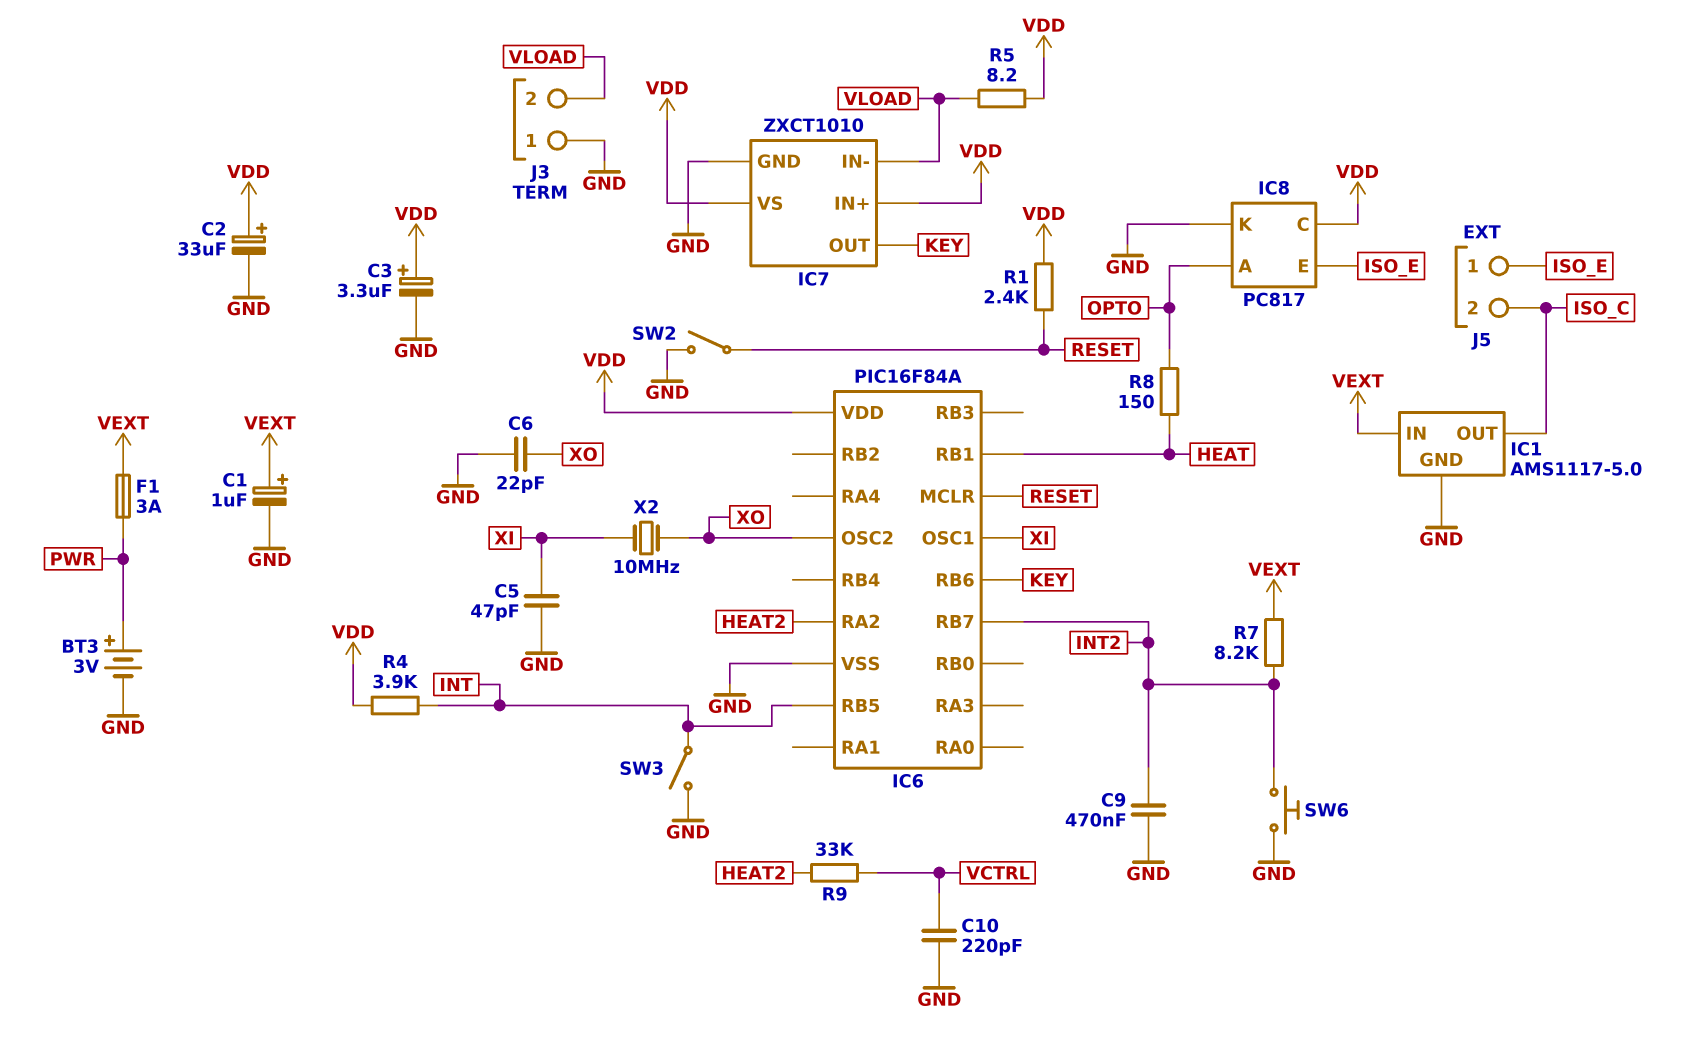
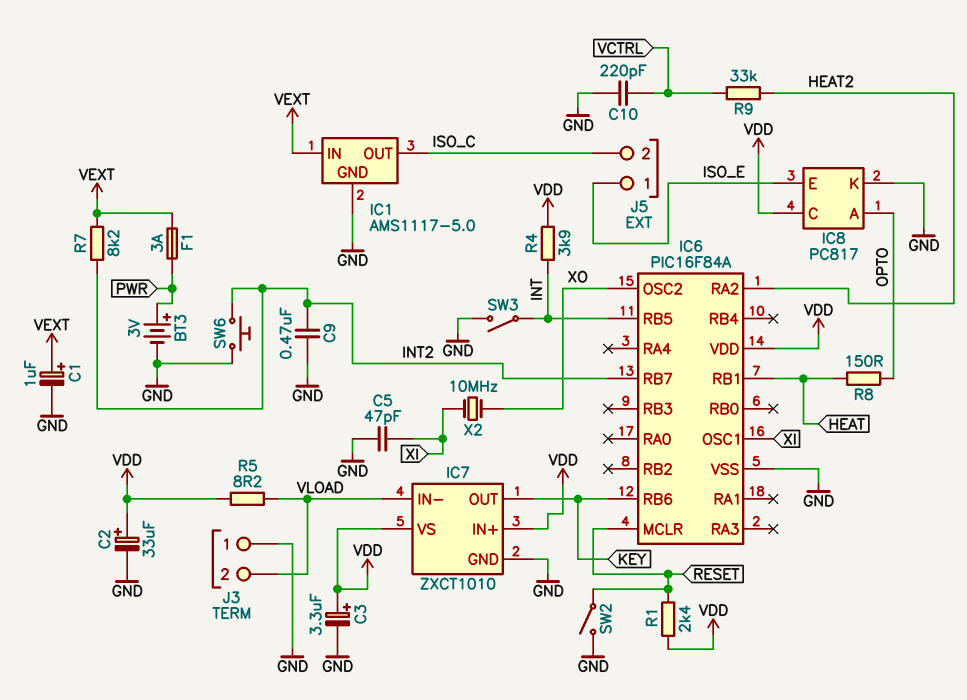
C6: 22pF (GND, XO) -> none

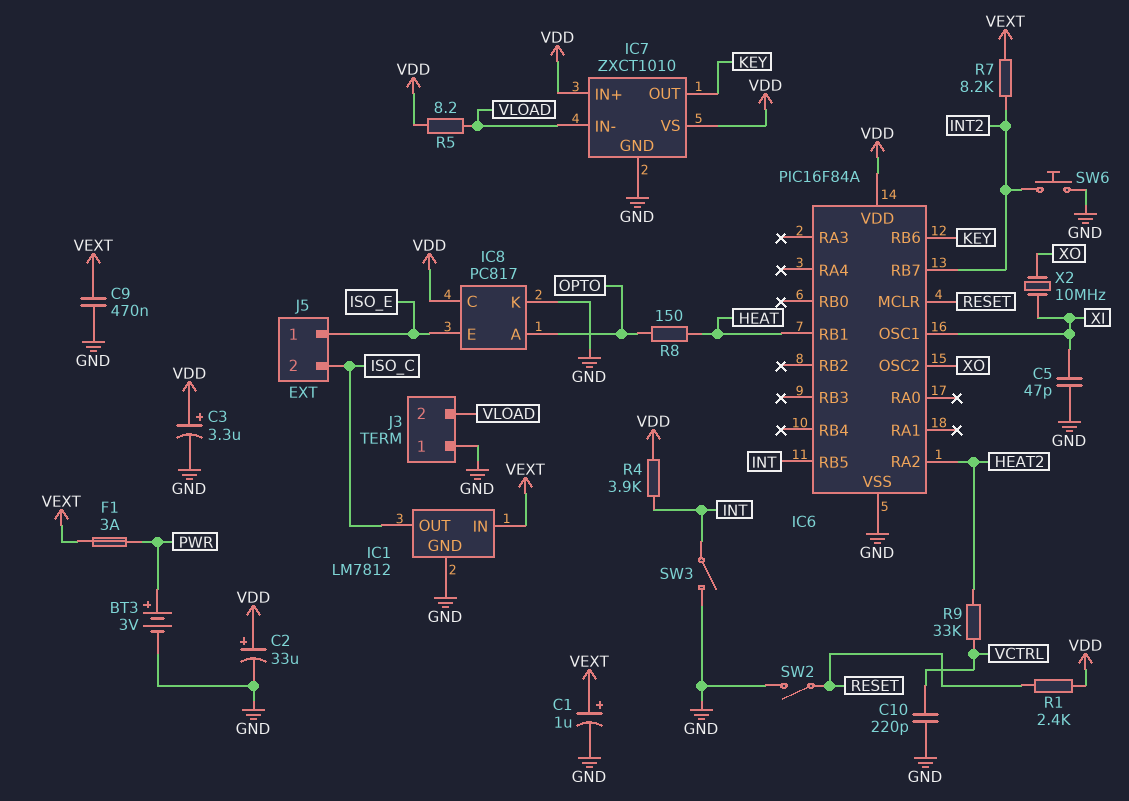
C9: 470nF (GND, INT2) -> 470nF (GND, VEXT)
IC1: AMS1117-5.0 -> LM7812

